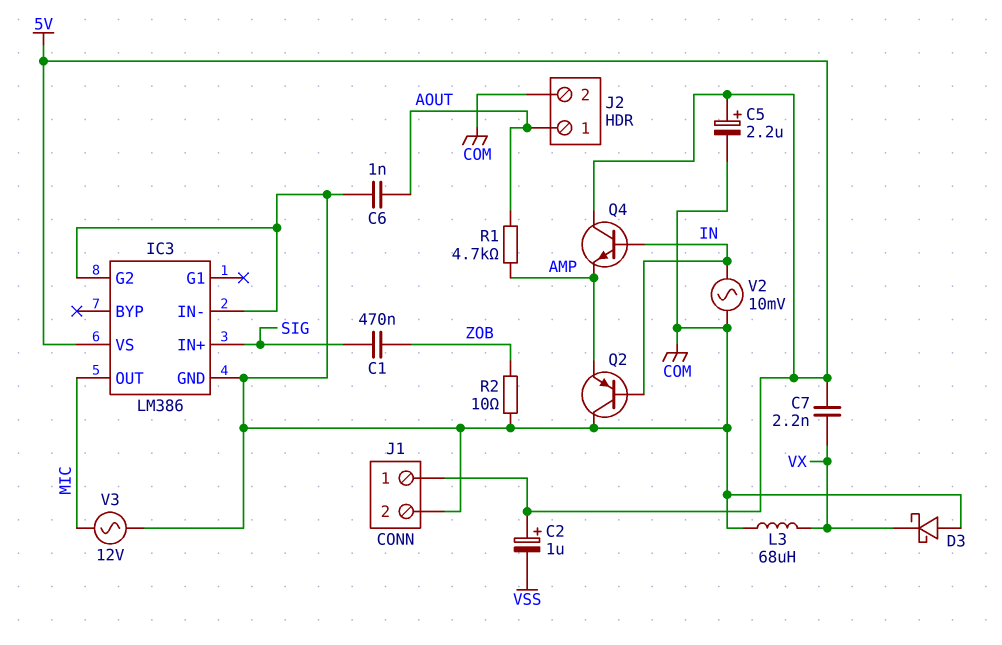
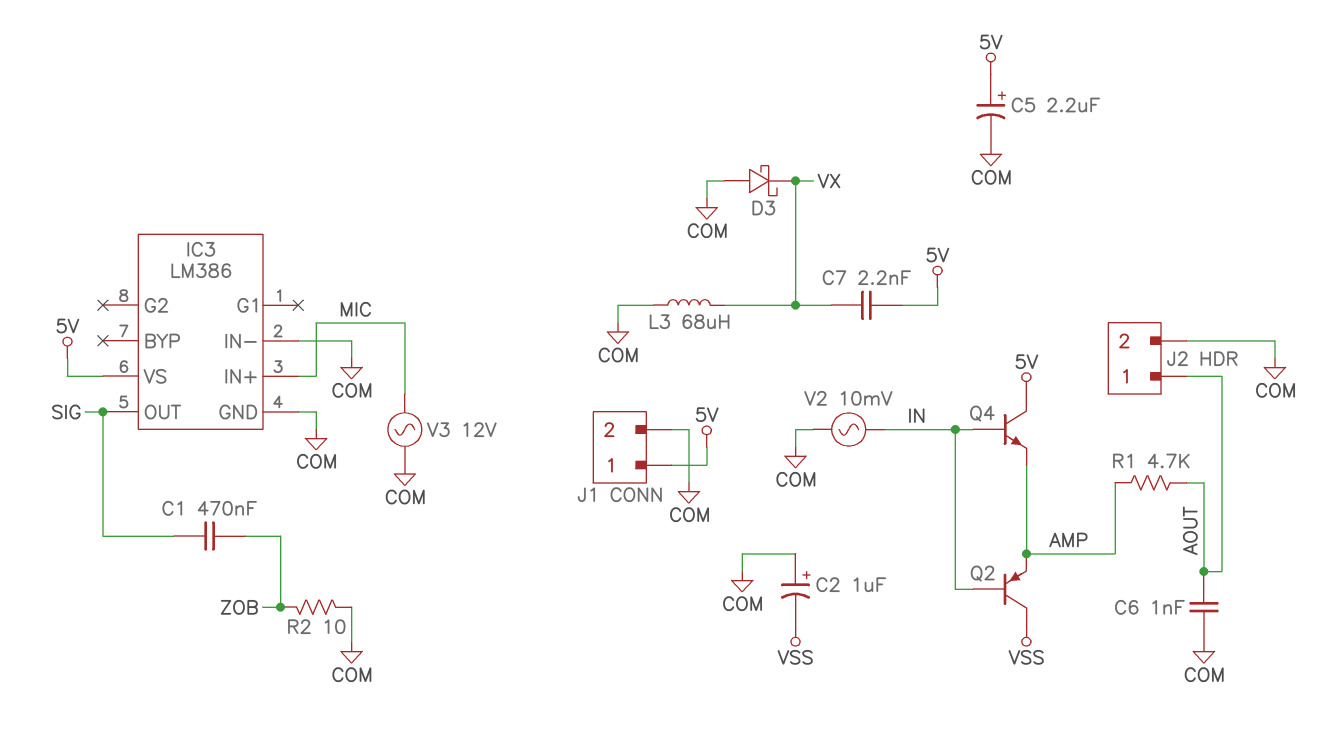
C2: 1uF (plus 5V, minus VSS) -> 1uF (plus COM, minus VSS)
IC3 pin G2: COM -> none
IC3 pin IN+: SIG -> MIC
IC3 pin OUT: MIC -> SIG
Q2: PNP (B IN, C COM, E AMP) -> PNP (B IN, C VSS, E AMP)

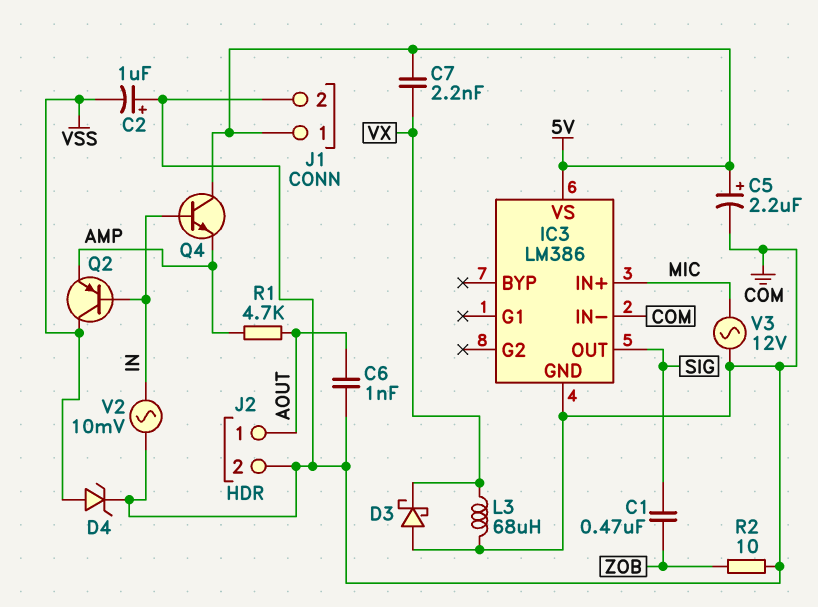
D4: none -> zener (A VSS, K COM)

